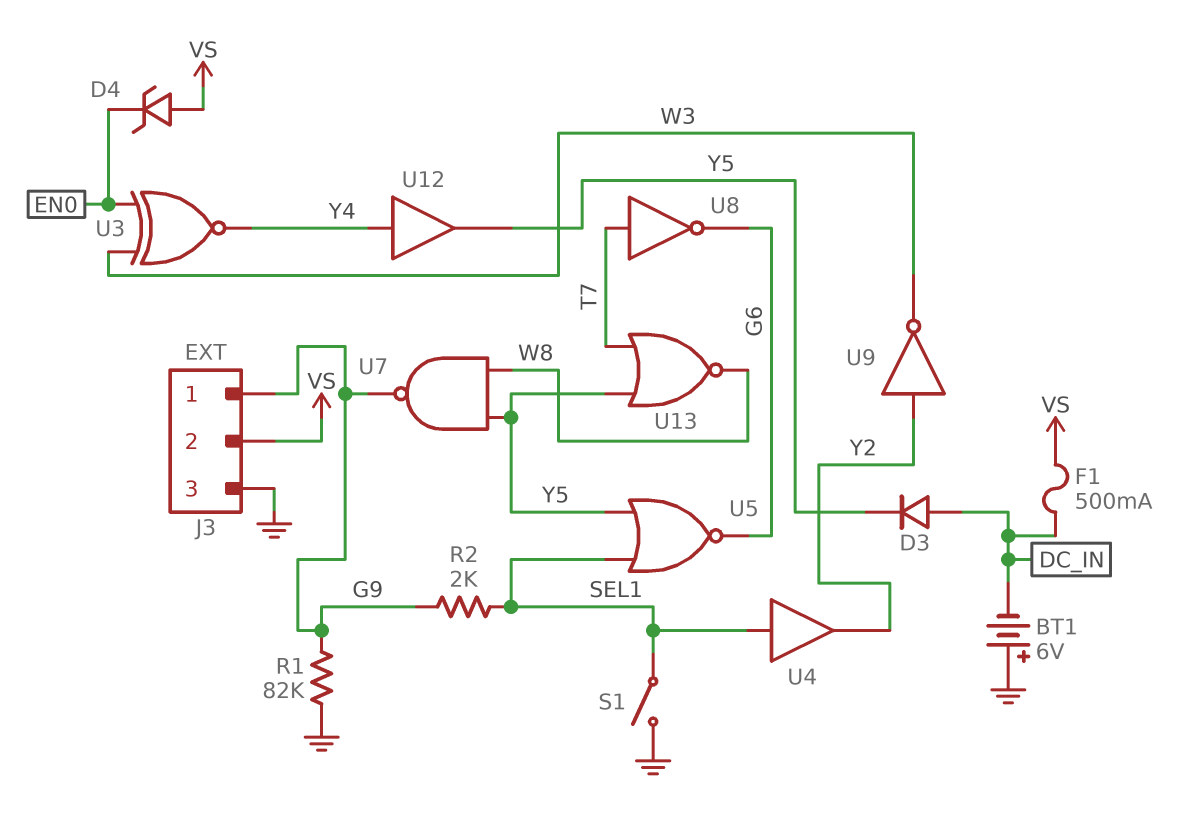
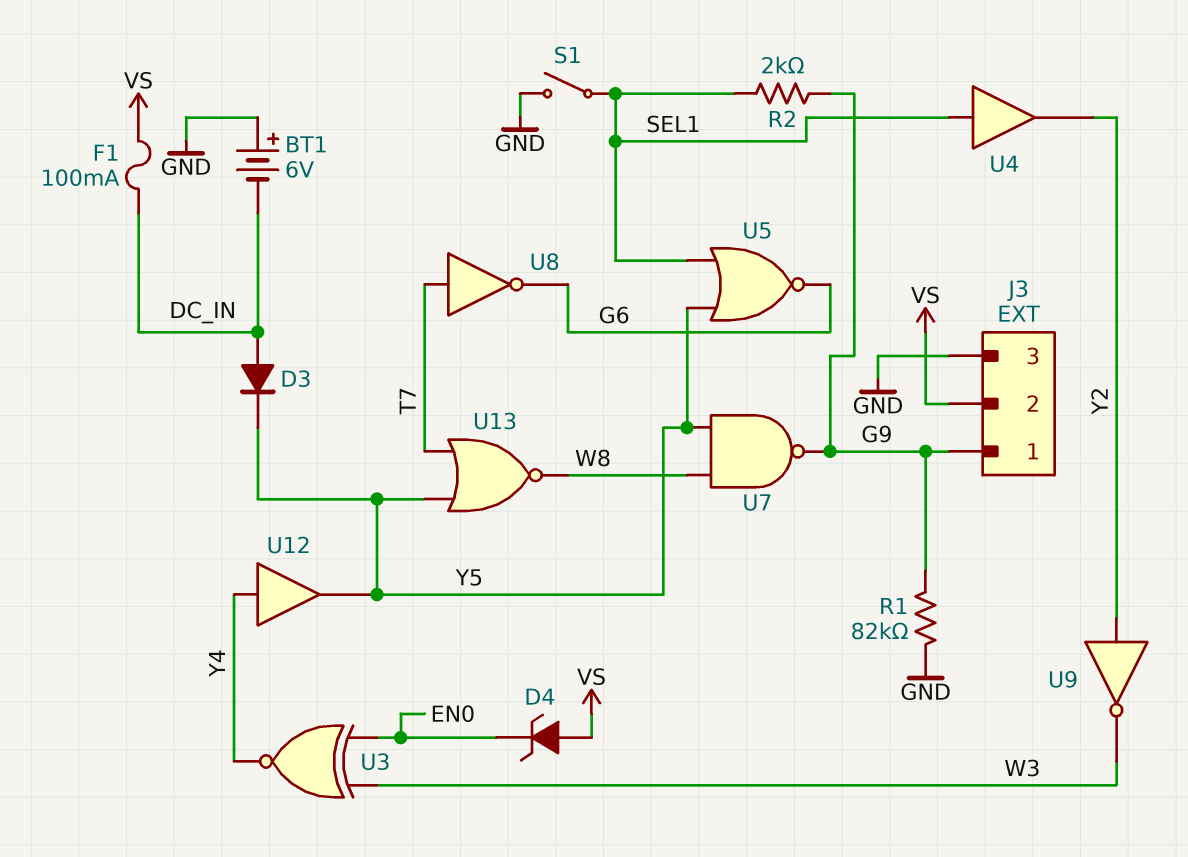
F1: 500mA (DC_IN, VS) -> 100mA (DC_IN, VS)

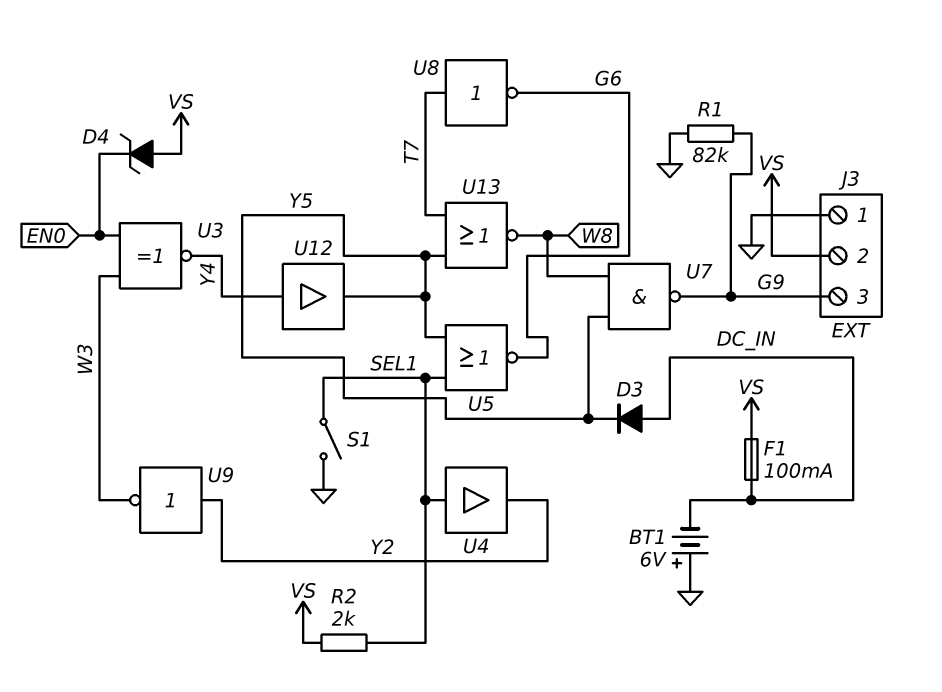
J3 pin 1: G9 -> GND
J3 pin 3: GND -> G9
R2: 2k (G9, SEL1) -> 2k (SEL1, VS)

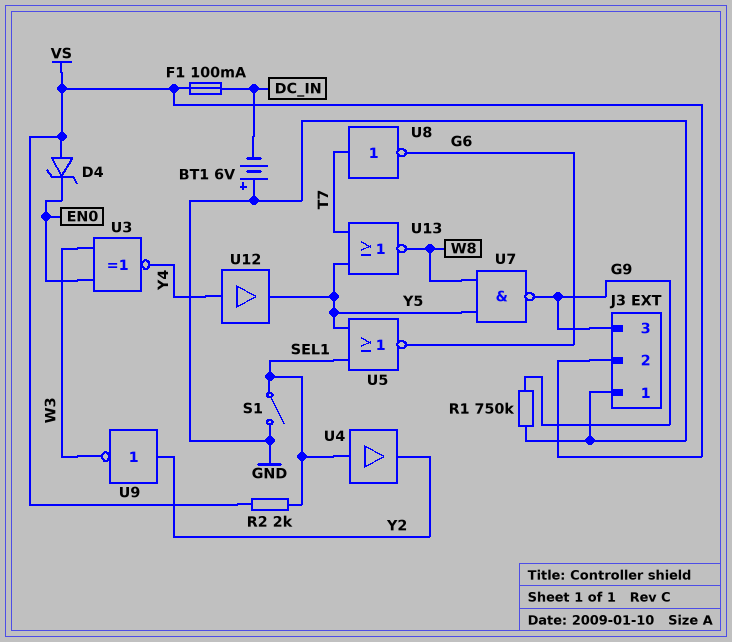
D3: diode (A DC_IN, K Y5) -> none
R1: 82k (G9, GND) -> 750k (G9, GND)

